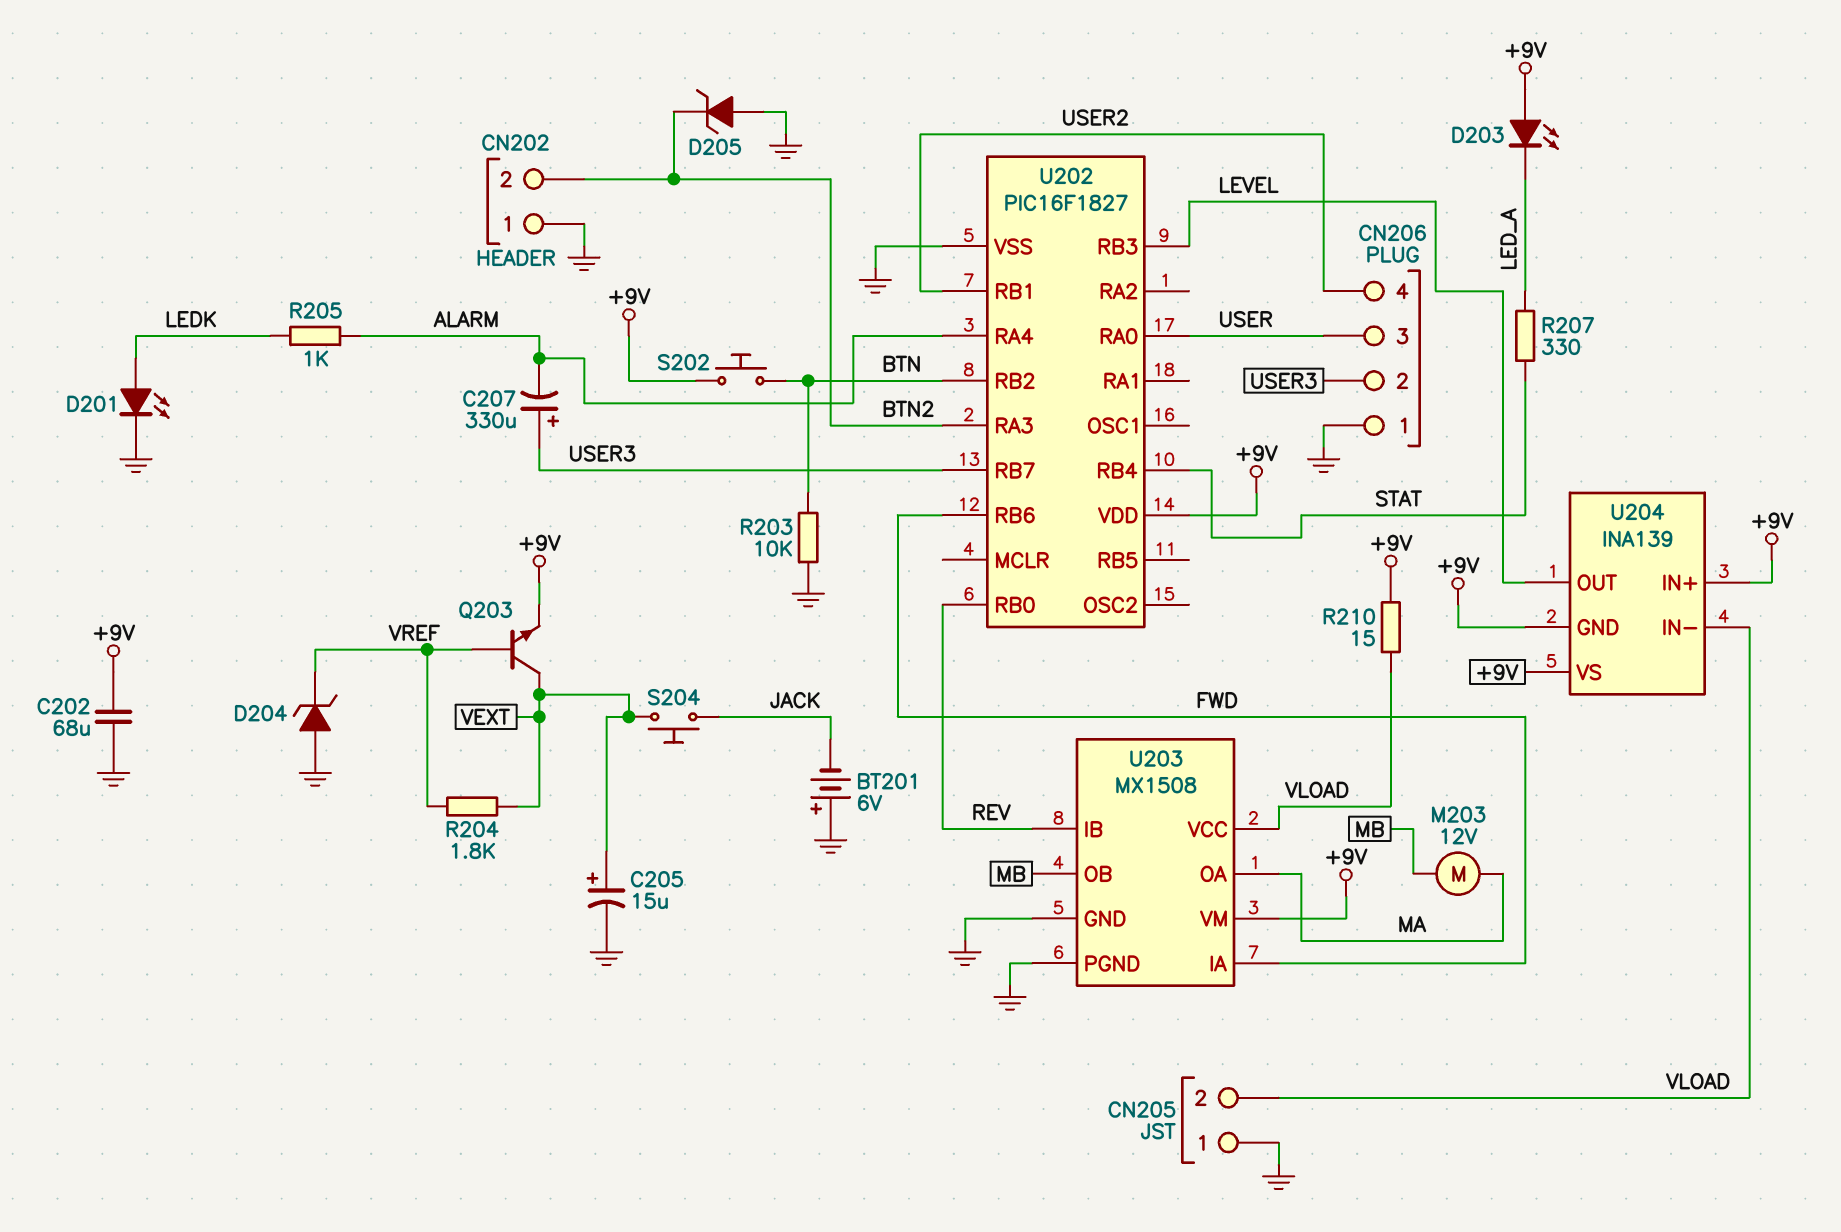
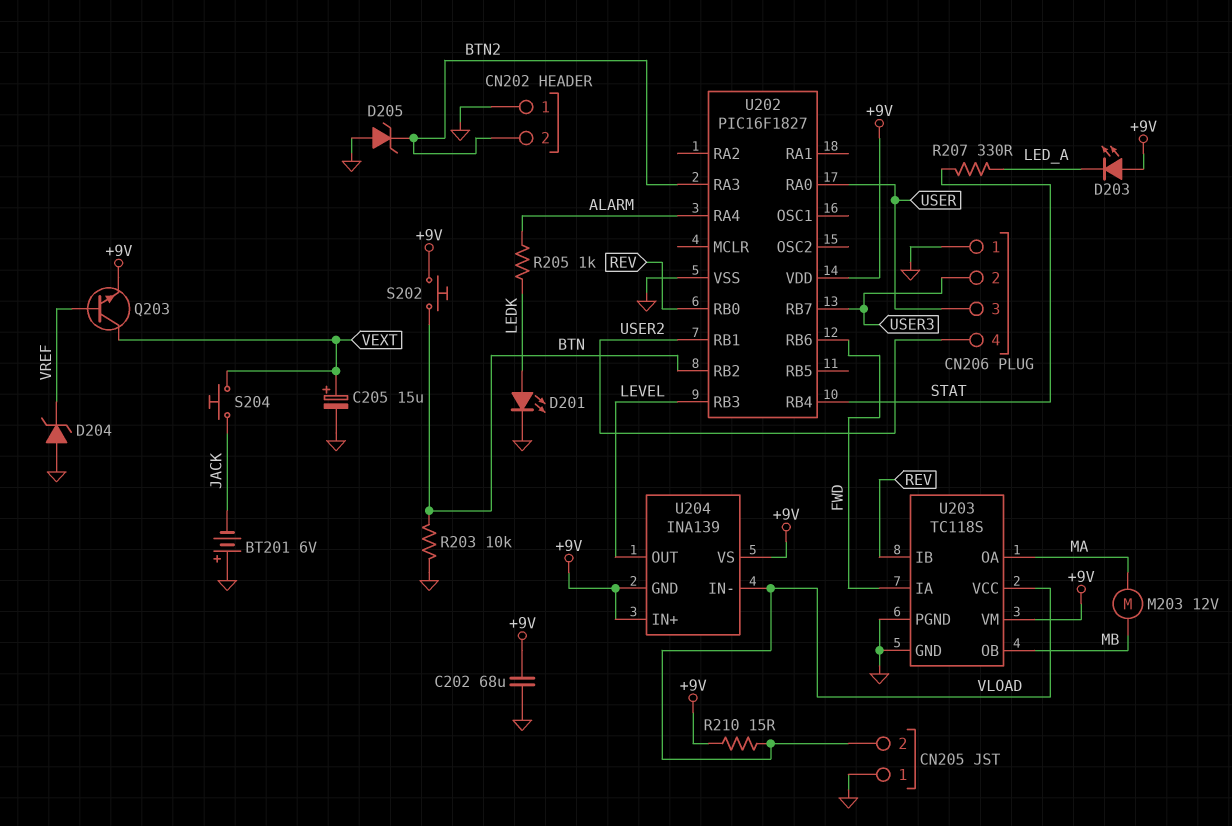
C207: 330uF (plus USER3, minus ALARM) -> none
R204: 1.8k (VEXT, VREF) -> none
U203: MX1508 -> TC118S

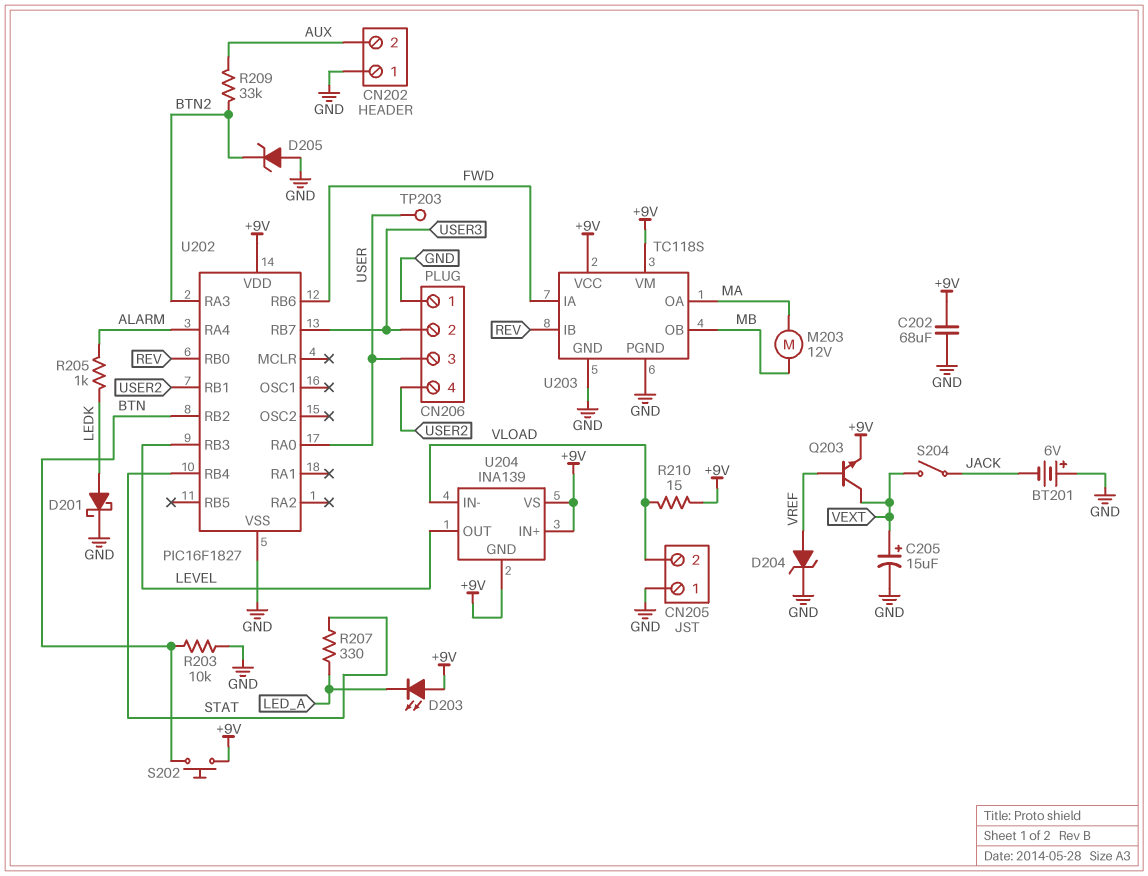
CN202 pin 2: BTN2 -> AUX
D201: LED (A LEDK, K GND) -> schottky (A LEDK, K GND)
D204: zener (A GND, K VREF) -> zener (A VREF, K GND)
R209: none -> 33k (AUX, BTN2)
S204: button (JACK, VEXT) -> switch (JACK, VEXT)
TP203: none -> test point (USER)
U203 pin VCC: VLOAD -> +9V

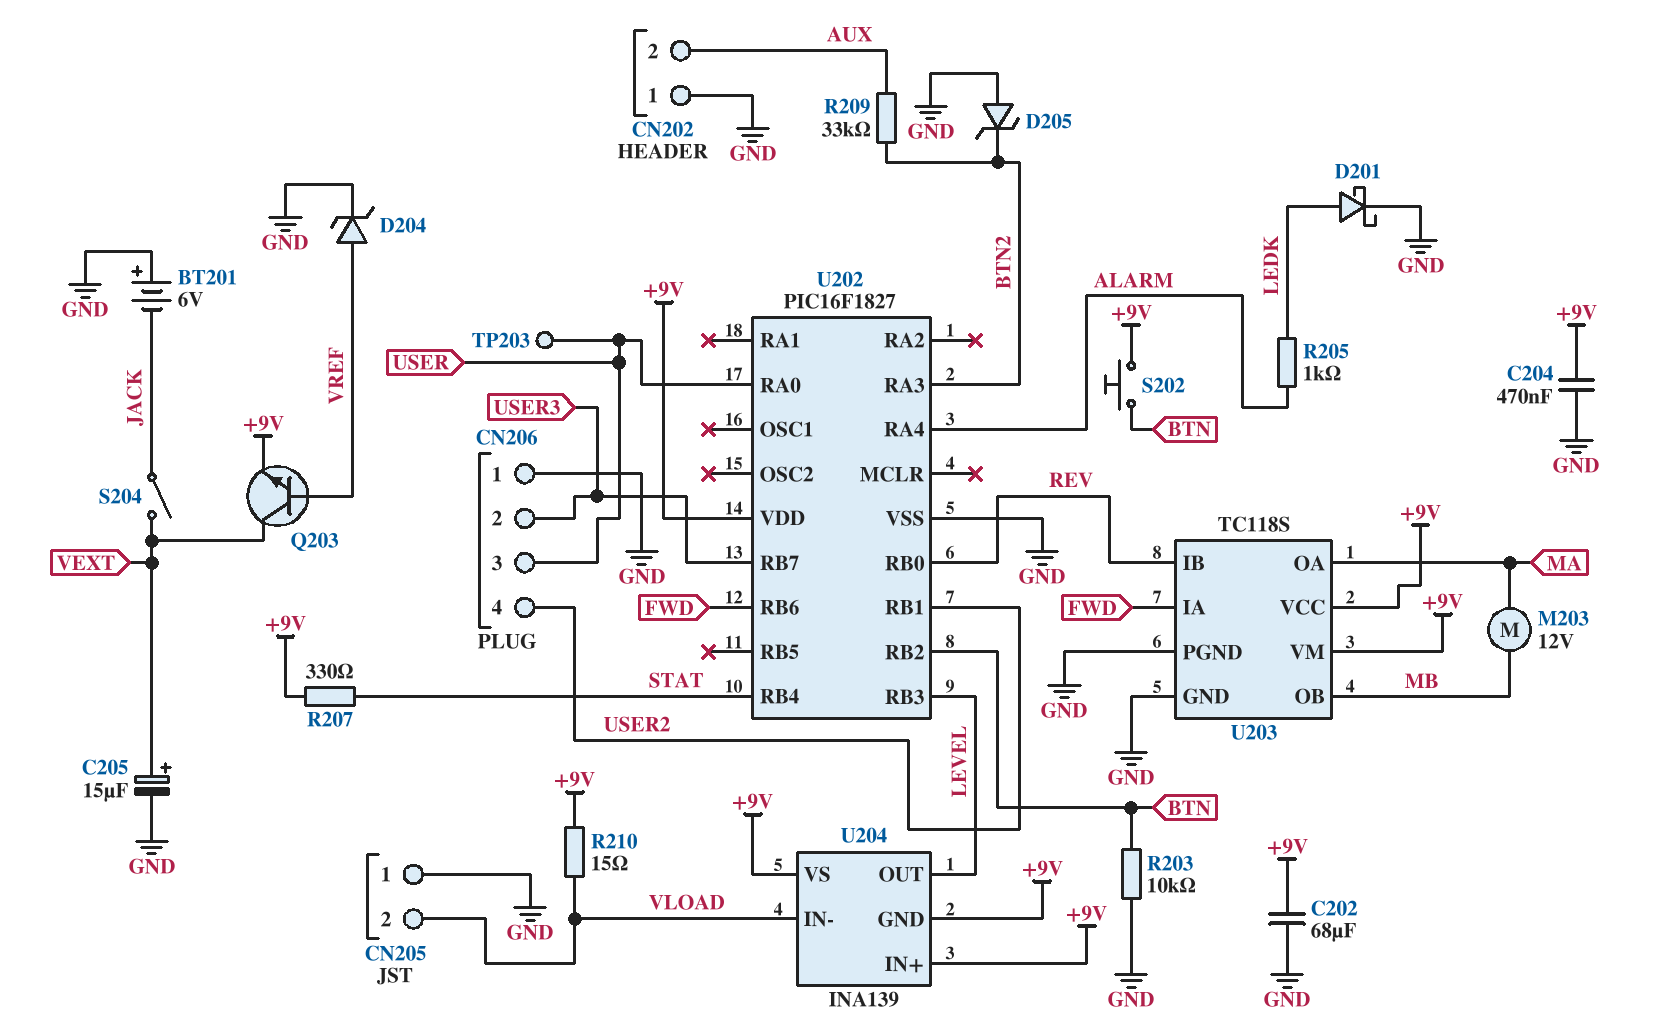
C204: none -> 470nF (+9V, GND)
D203: LED (A +9V, K LED_A) -> none
R207: 330 (LED_A, STAT) -> 330 (+9V, STAT)

